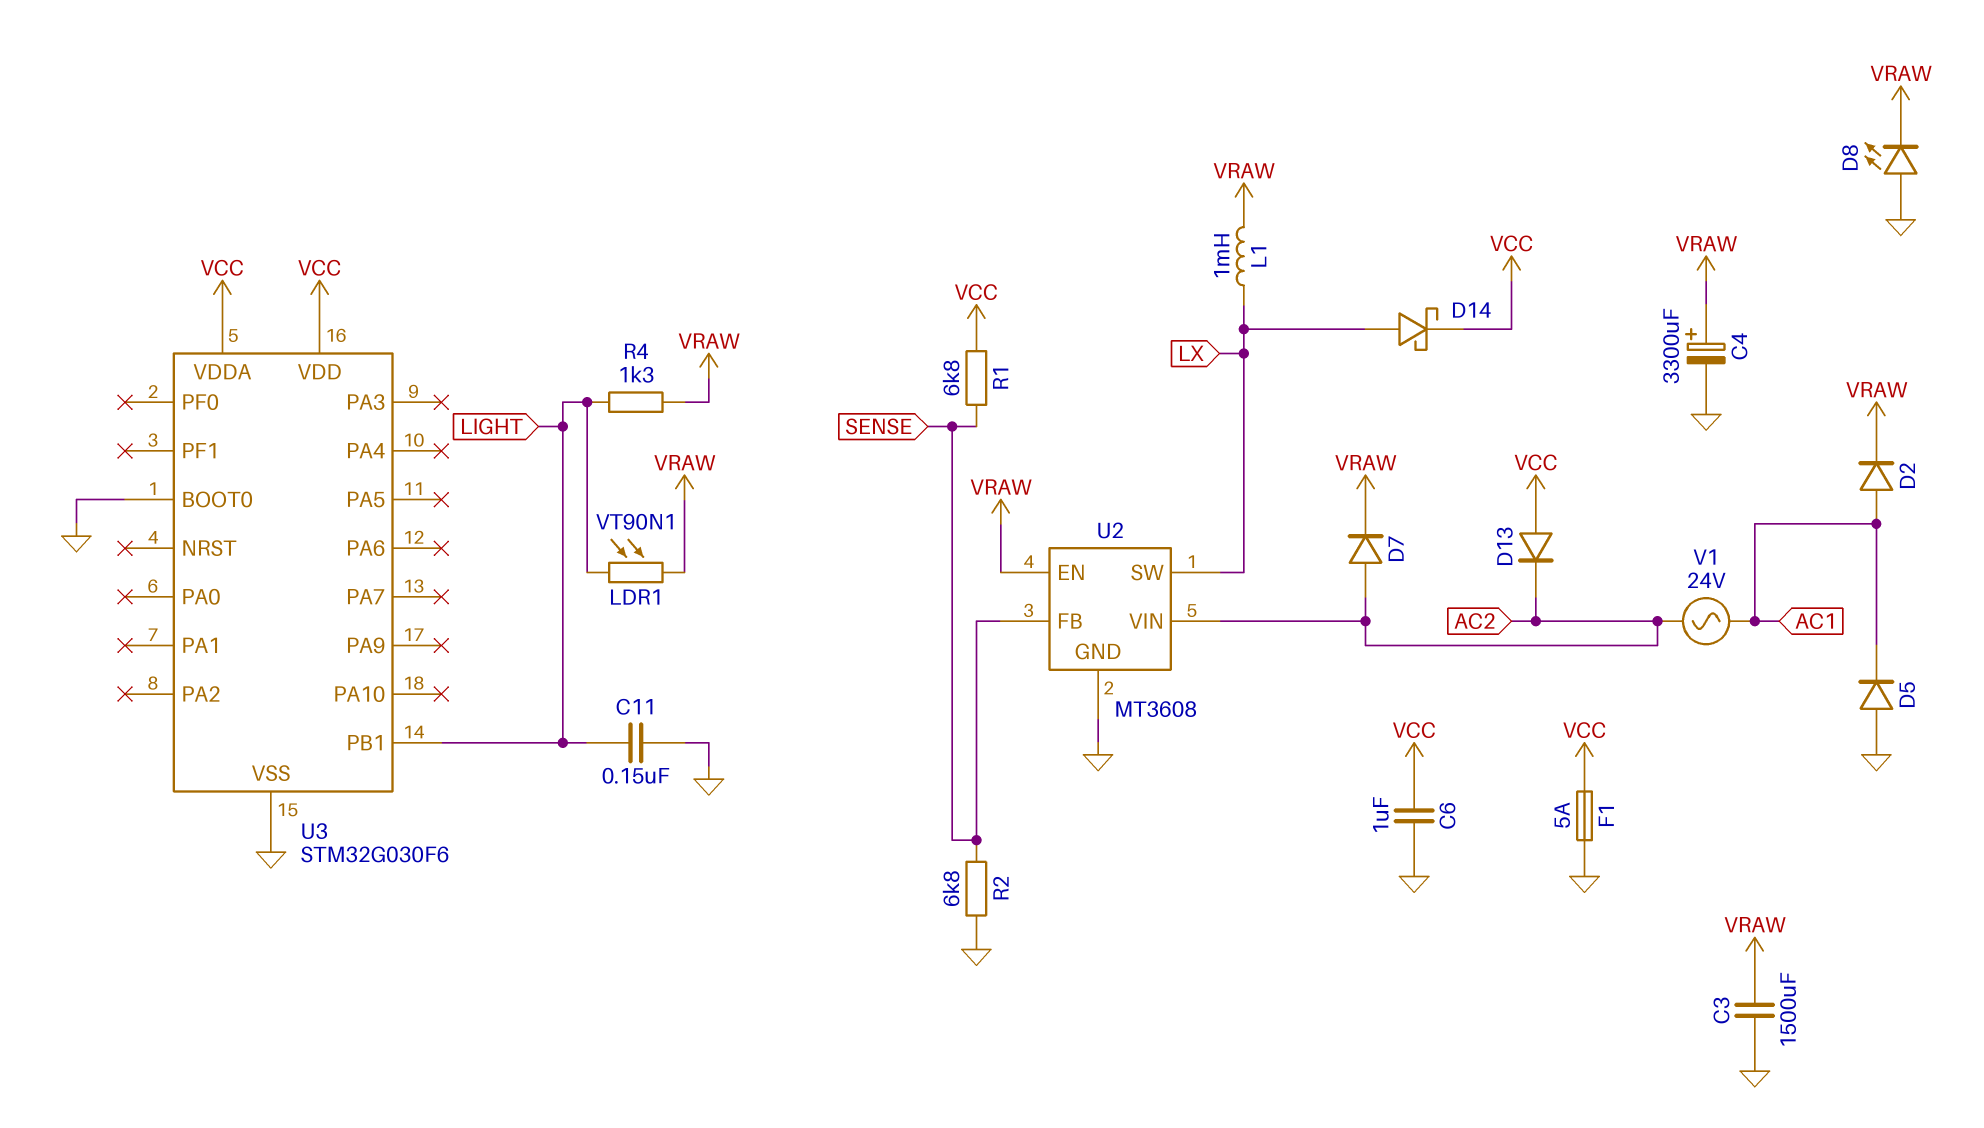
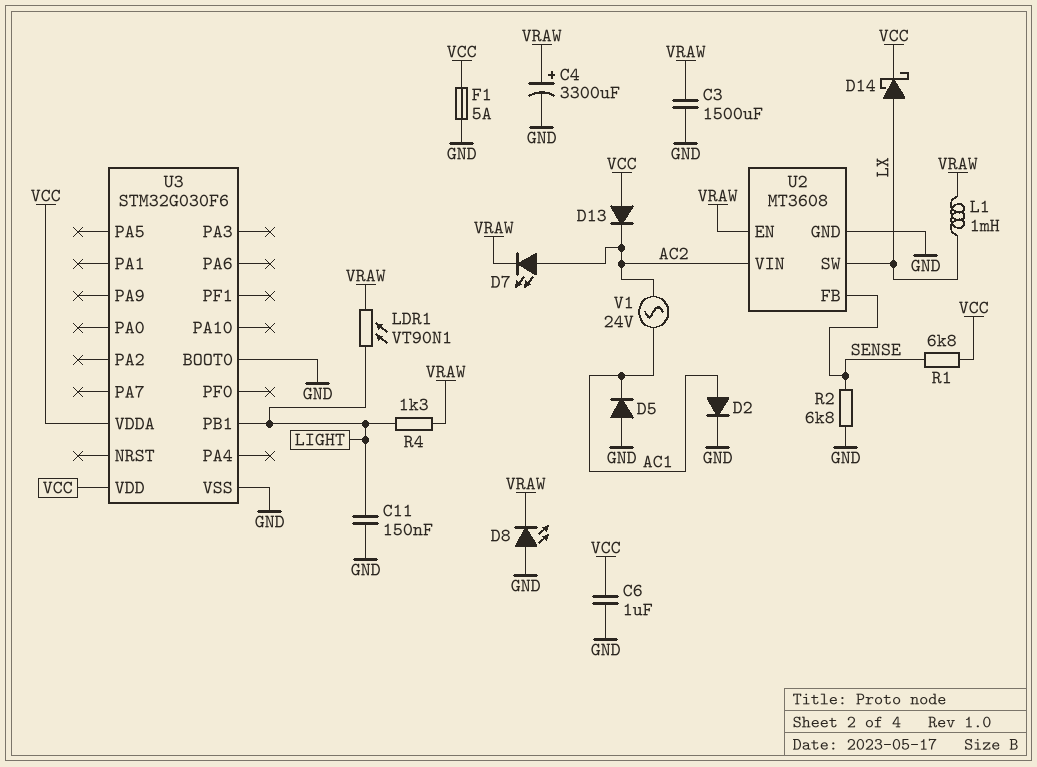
D2: diode (A AC1, K VRAW) -> diode (A AC1, K GND)
D7: diode (A AC2, K VRAW) -> LED (A AC2, K VRAW)

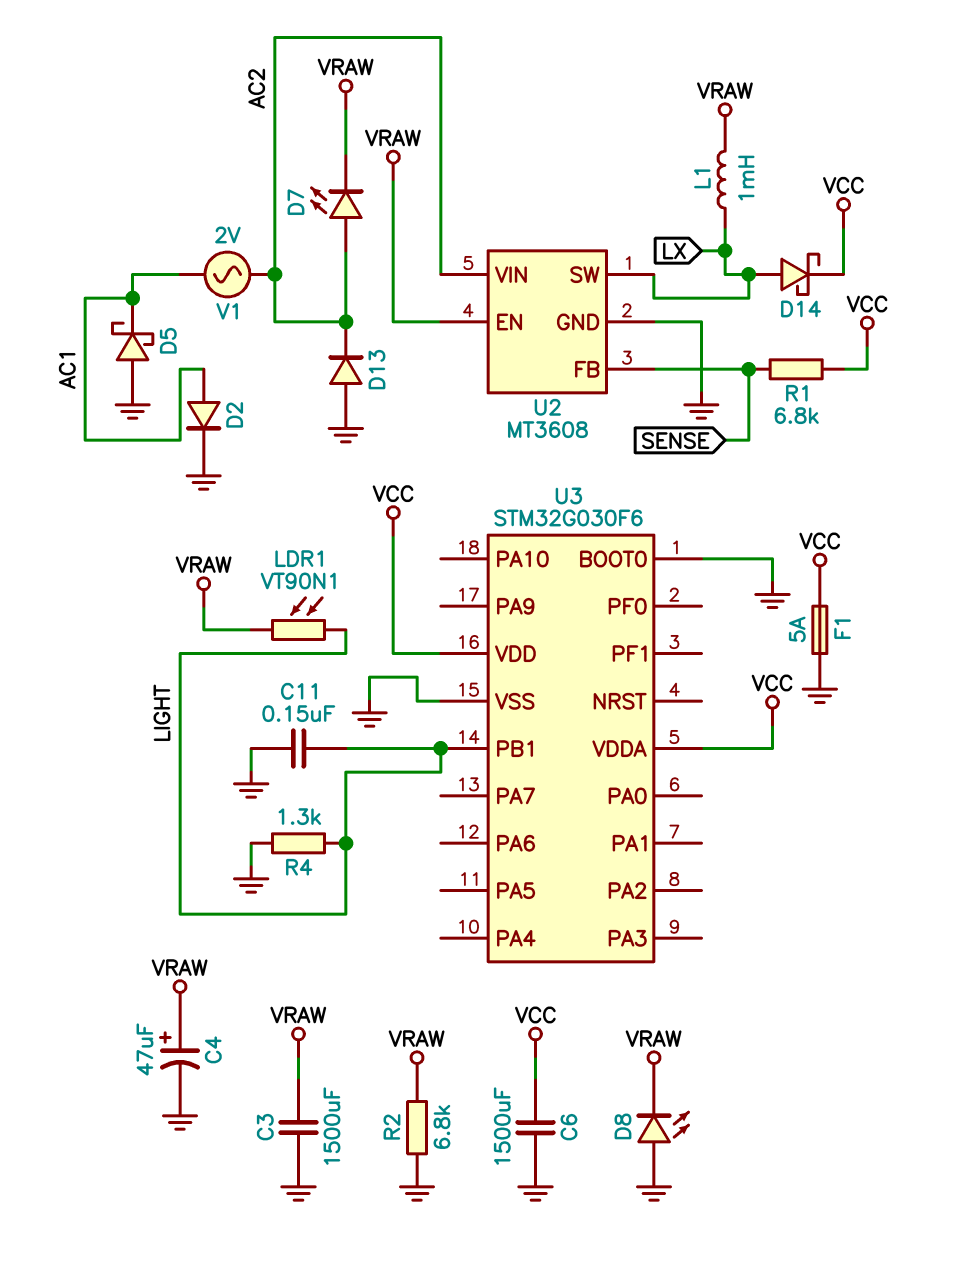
C4: 3300uF (plus VRAW, minus GND) -> 47uF (plus VRAW, minus GND)
C6: 1uF (GND, VCC) -> 1500uF (GND, VCC)
D5: diode (A GND, K AC1) -> schottky (A GND, K AC1)
D13: diode (A VCC, K AC2) -> diode (A GND, K AC2)
R2: 6.8k (GND, SENSE) -> 6.8k (GND, VRAW)
R4: 1.3k (LIGHT, VRAW) -> 1.3k (GND, LIGHT)
V1: AC 24V (AC1, AC2) -> AC 2V (AC1, AC2)

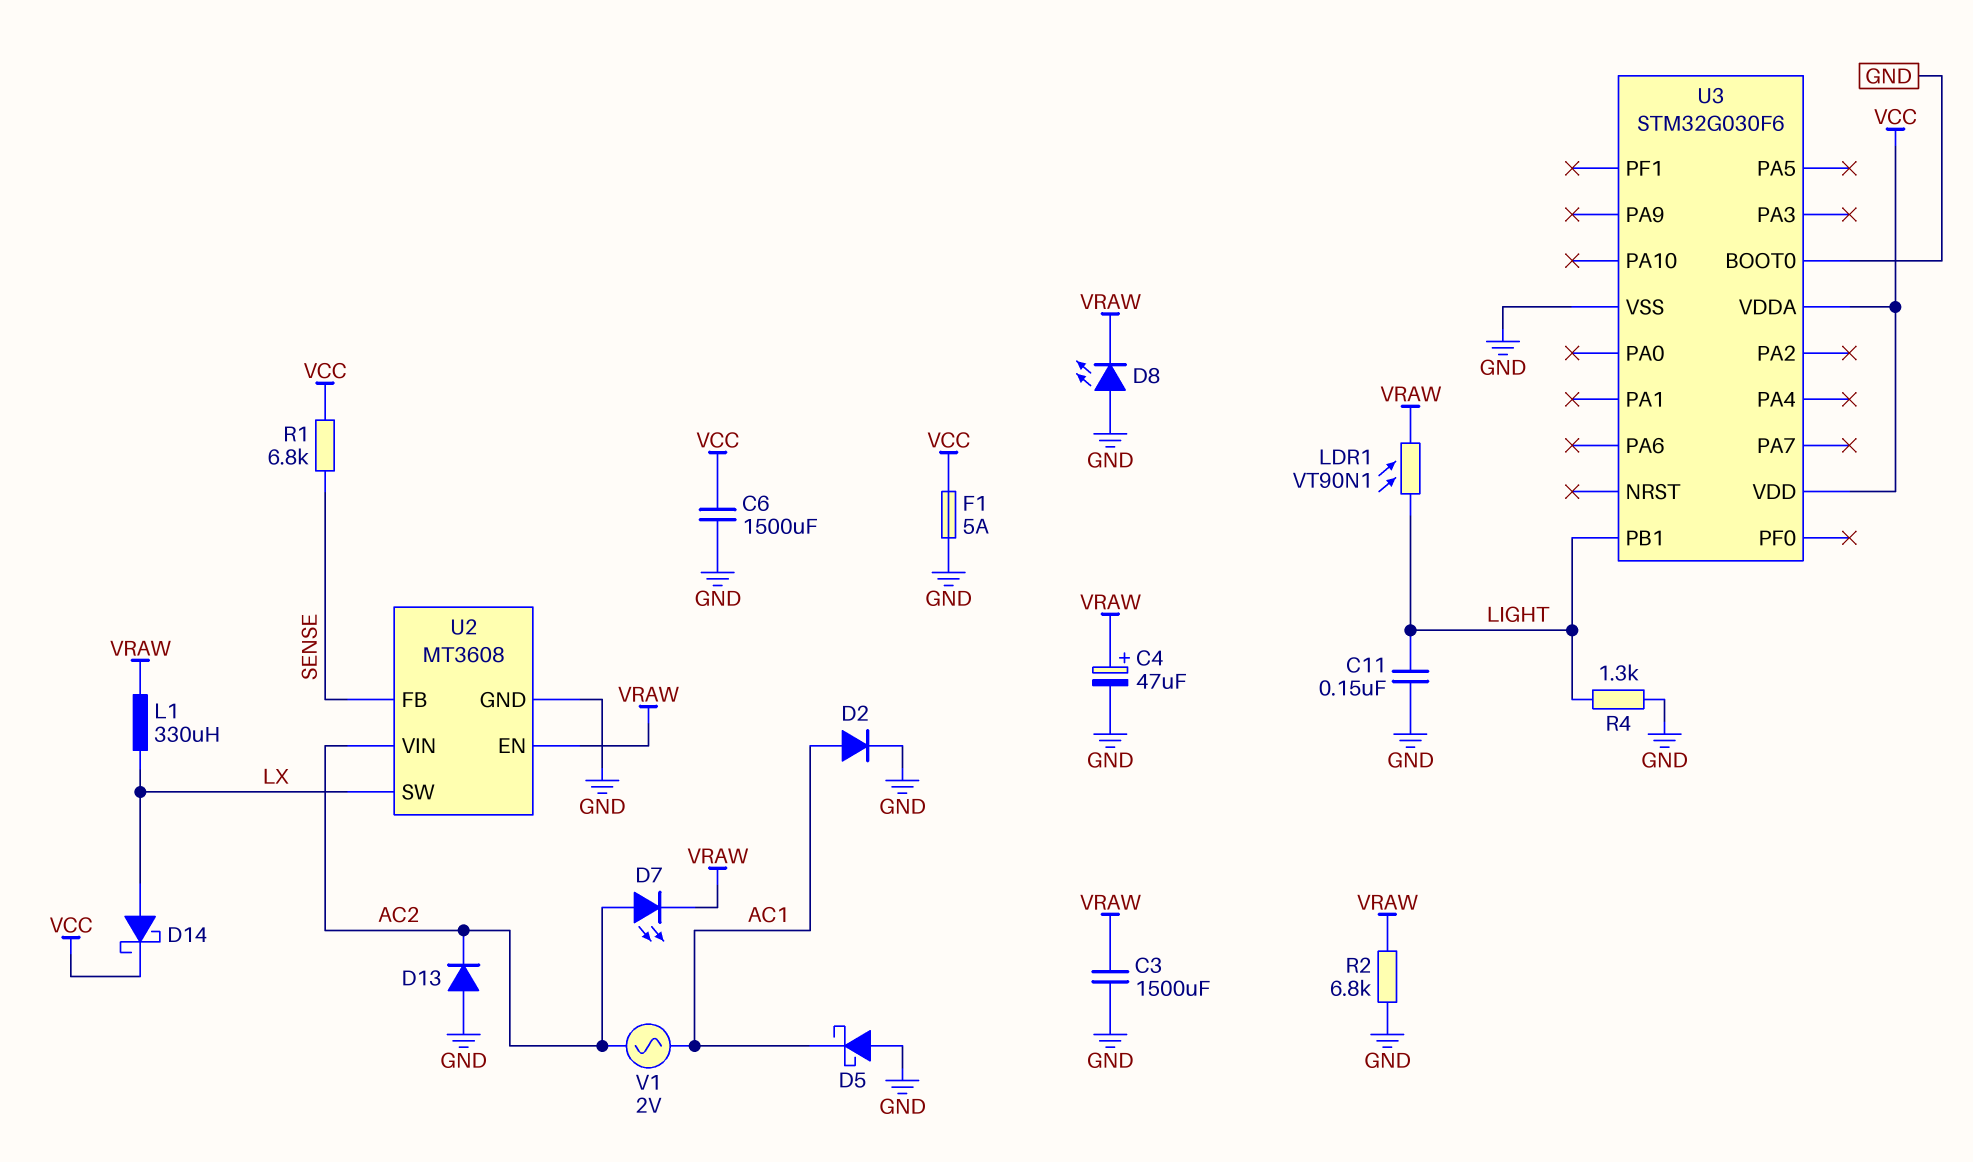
L1: 1mH (LX, VRAW) -> 330uH (LX, VRAW)

